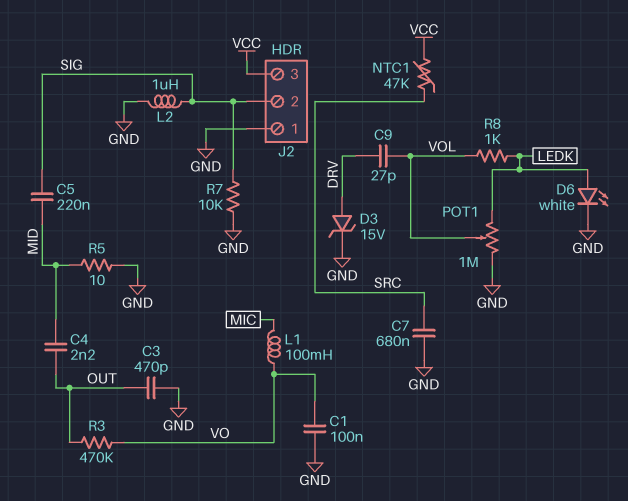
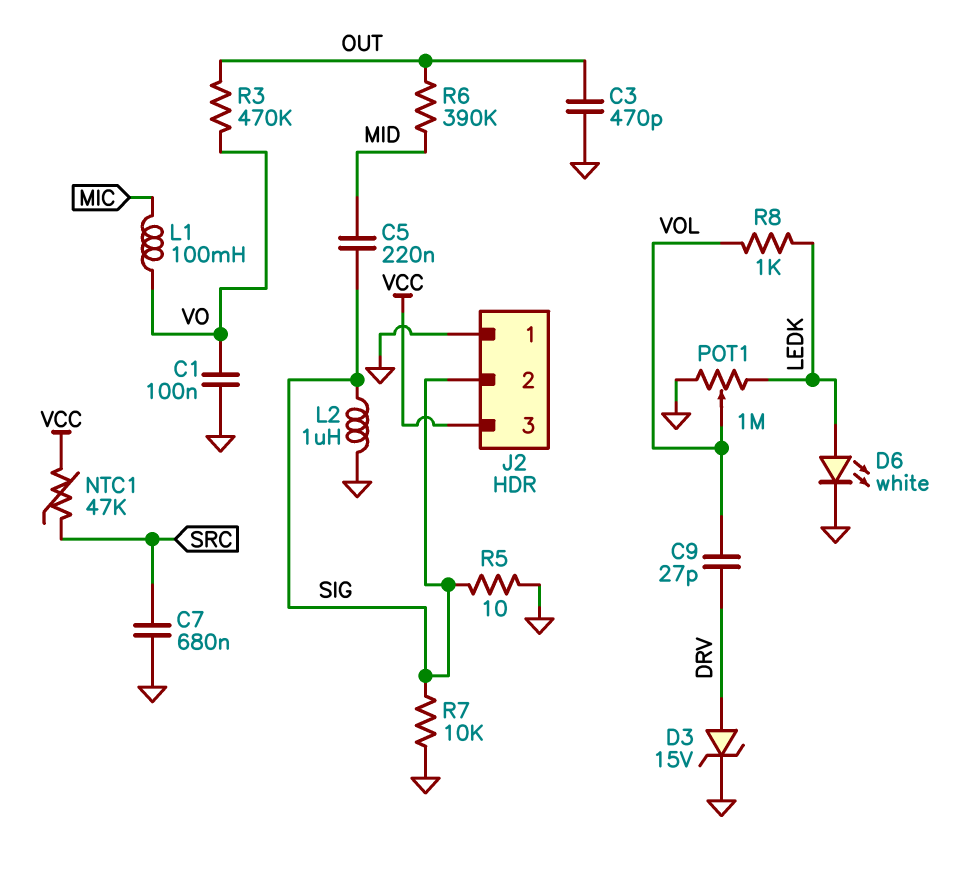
C4: 2.2nF (MID, OUT) -> none
R5: 10 (GND, MID) -> 10 (GND, SIG)
R6: none -> 390k (MID, OUT)

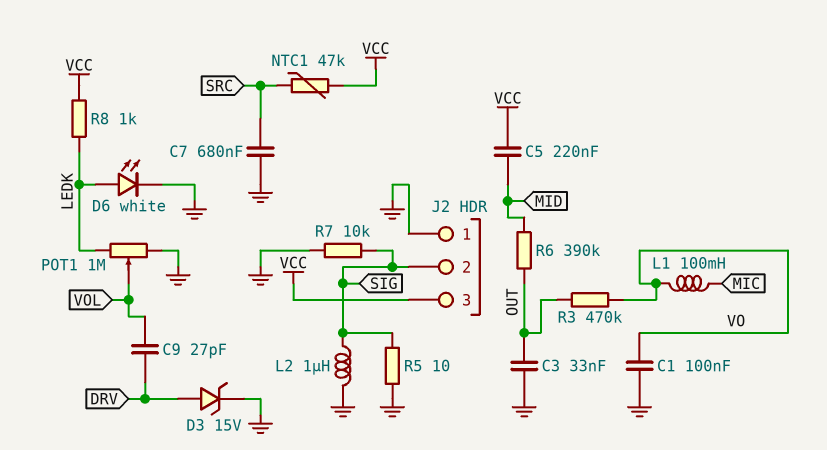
C3: 470pF (GND, OUT) -> 33nF (GND, OUT)
C5: 220nF (MID, SIG) -> 220nF (MID, VCC)
R8: 1k (LEDK, VOL) -> 1k (LEDK, VCC)

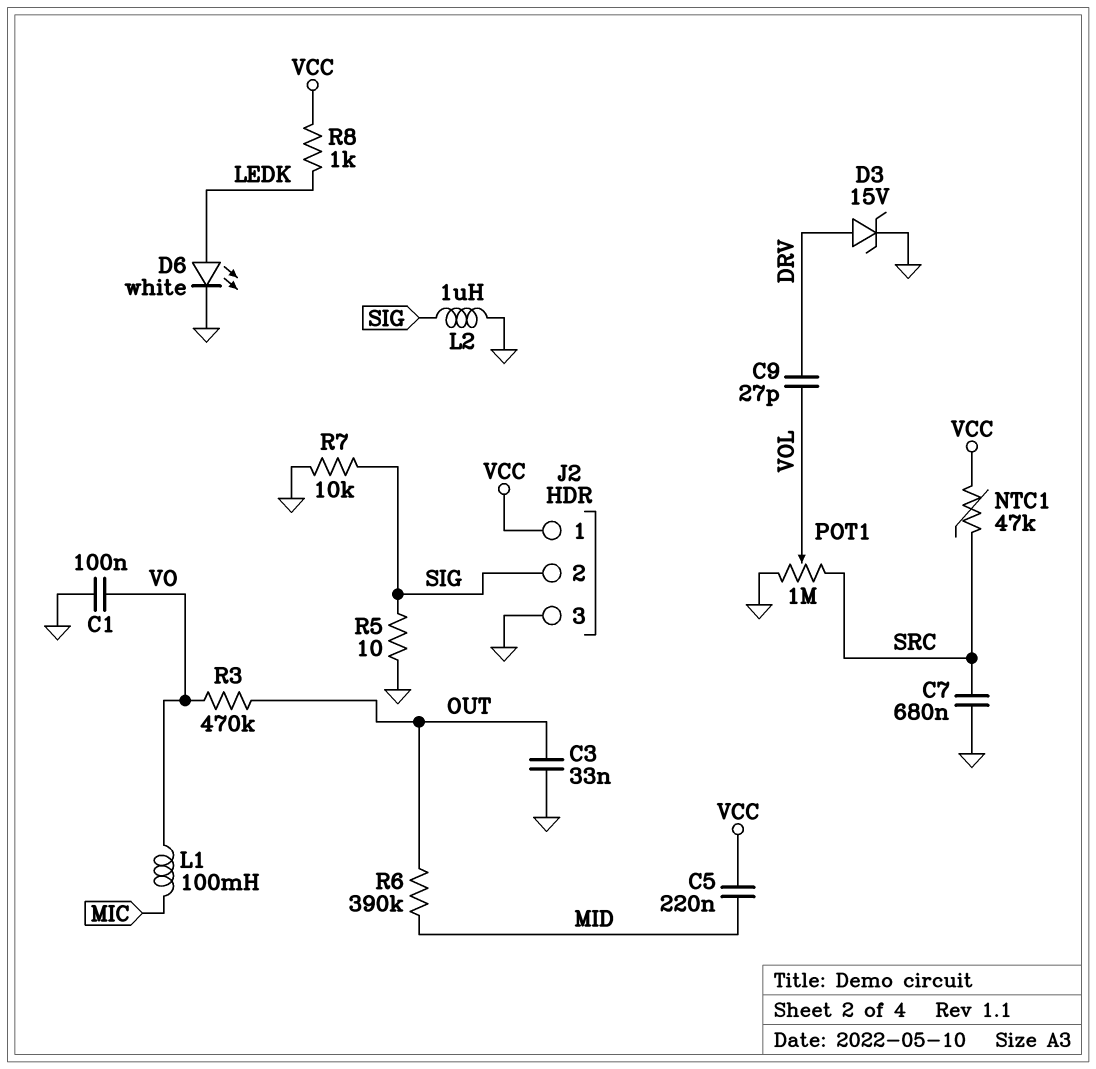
J2 pin 1: GND -> VCC
J2 pin 3: VCC -> GND
POT1: 1M (GND, LEDK, wiper VOL) -> 1M (GND, SRC, wiper VOL)

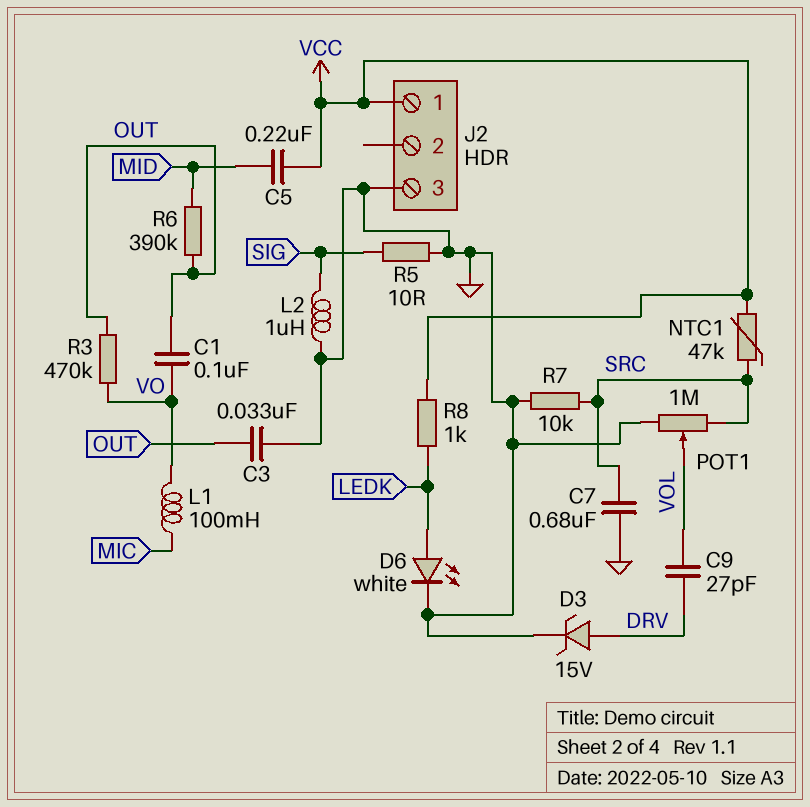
C1: 100nF (GND, VO) -> 100nF (OUT, VO)
J2 pin 2: SIG -> none
R7: 10k (GND, SIG) -> 10k (GND, SRC)

